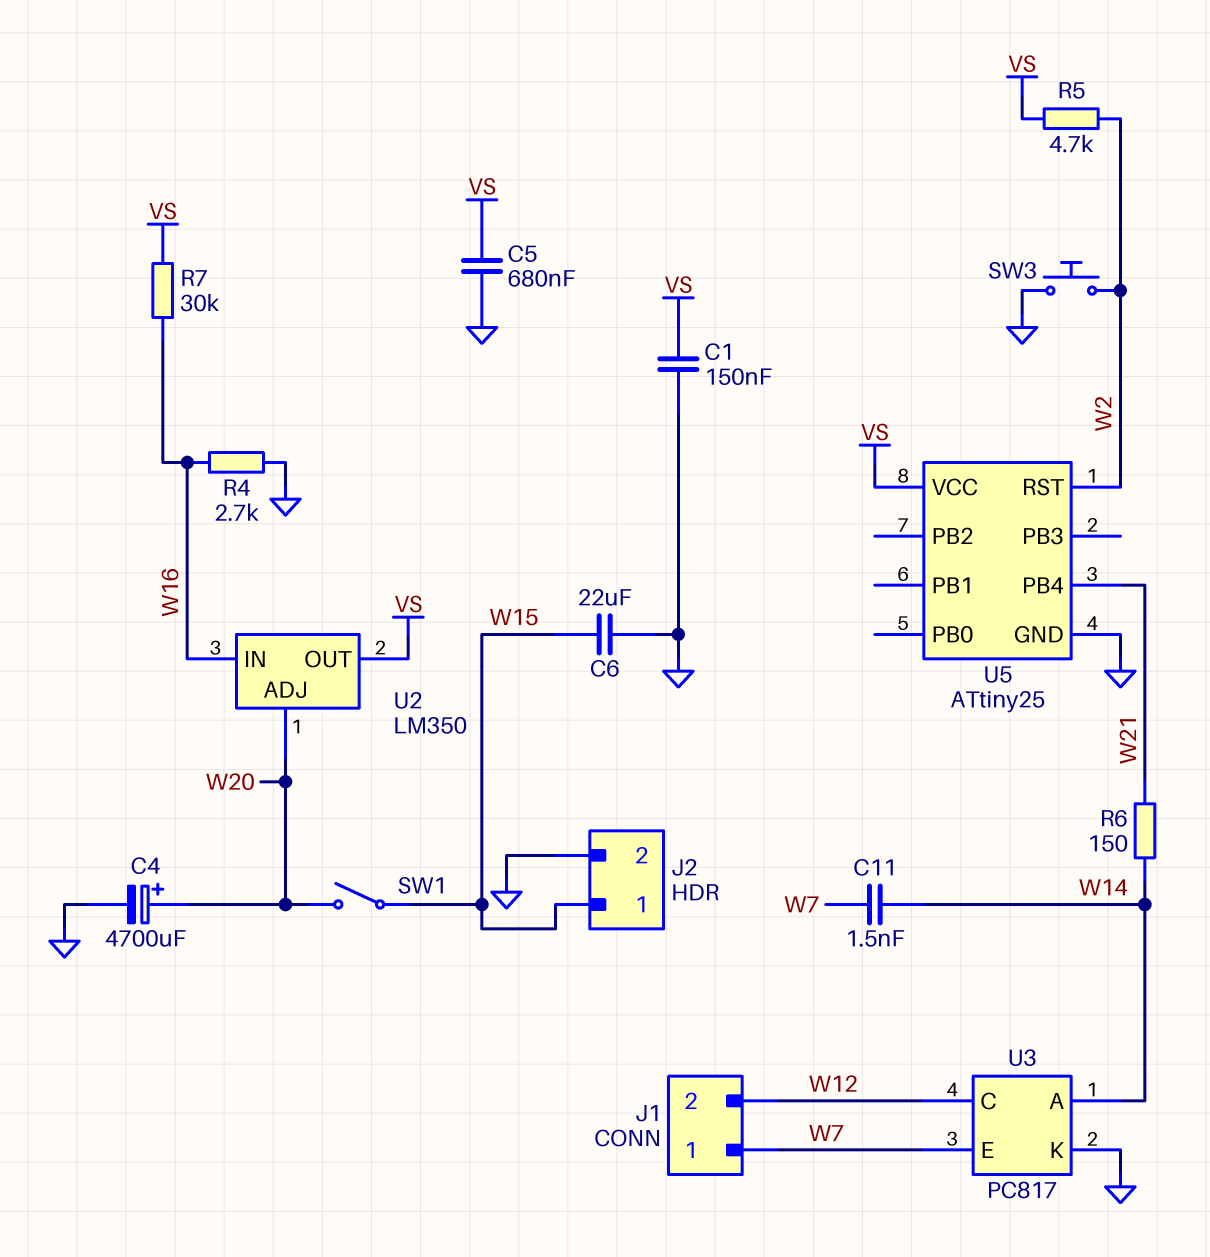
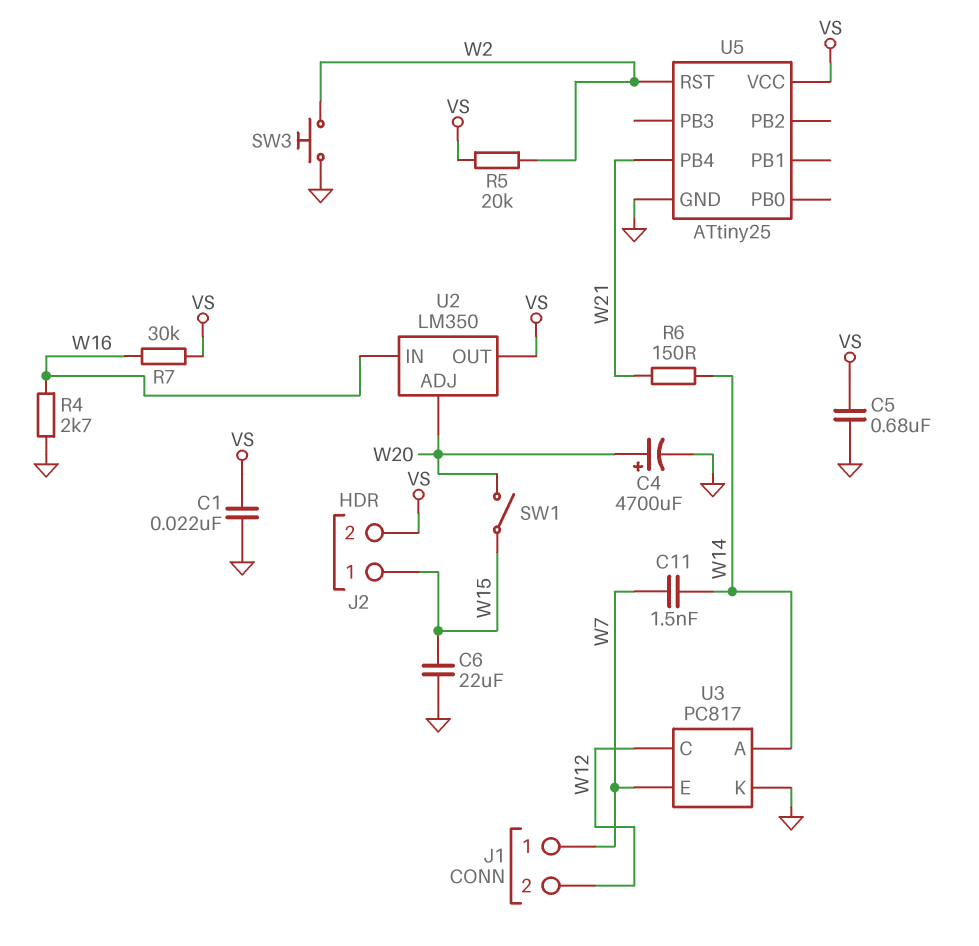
C1: 150nF (GND, VS) -> 22nF (GND, VS)
J2 pin 2: GND -> VS
R5: 4.7k (VS, W2) -> 20k (VS, W2)

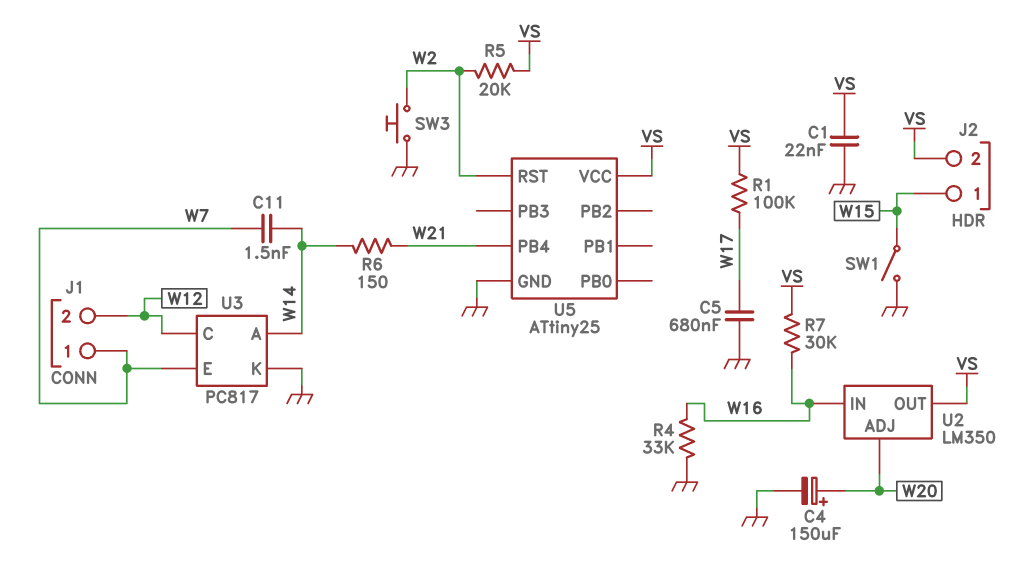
C4: 4700uF (plus W20, minus GND) -> 150uF (plus W20, minus GND)
C5: 680nF (GND, VS) -> 680nF (GND, W17)
C6: 22uF (GND, W15) -> none
R1: none -> 100k (VS, W17)
R4: 2.7k (GND, W16) -> 33k (GND, W16)
SW1: switch (W15, W20) -> switch (GND, W15)

